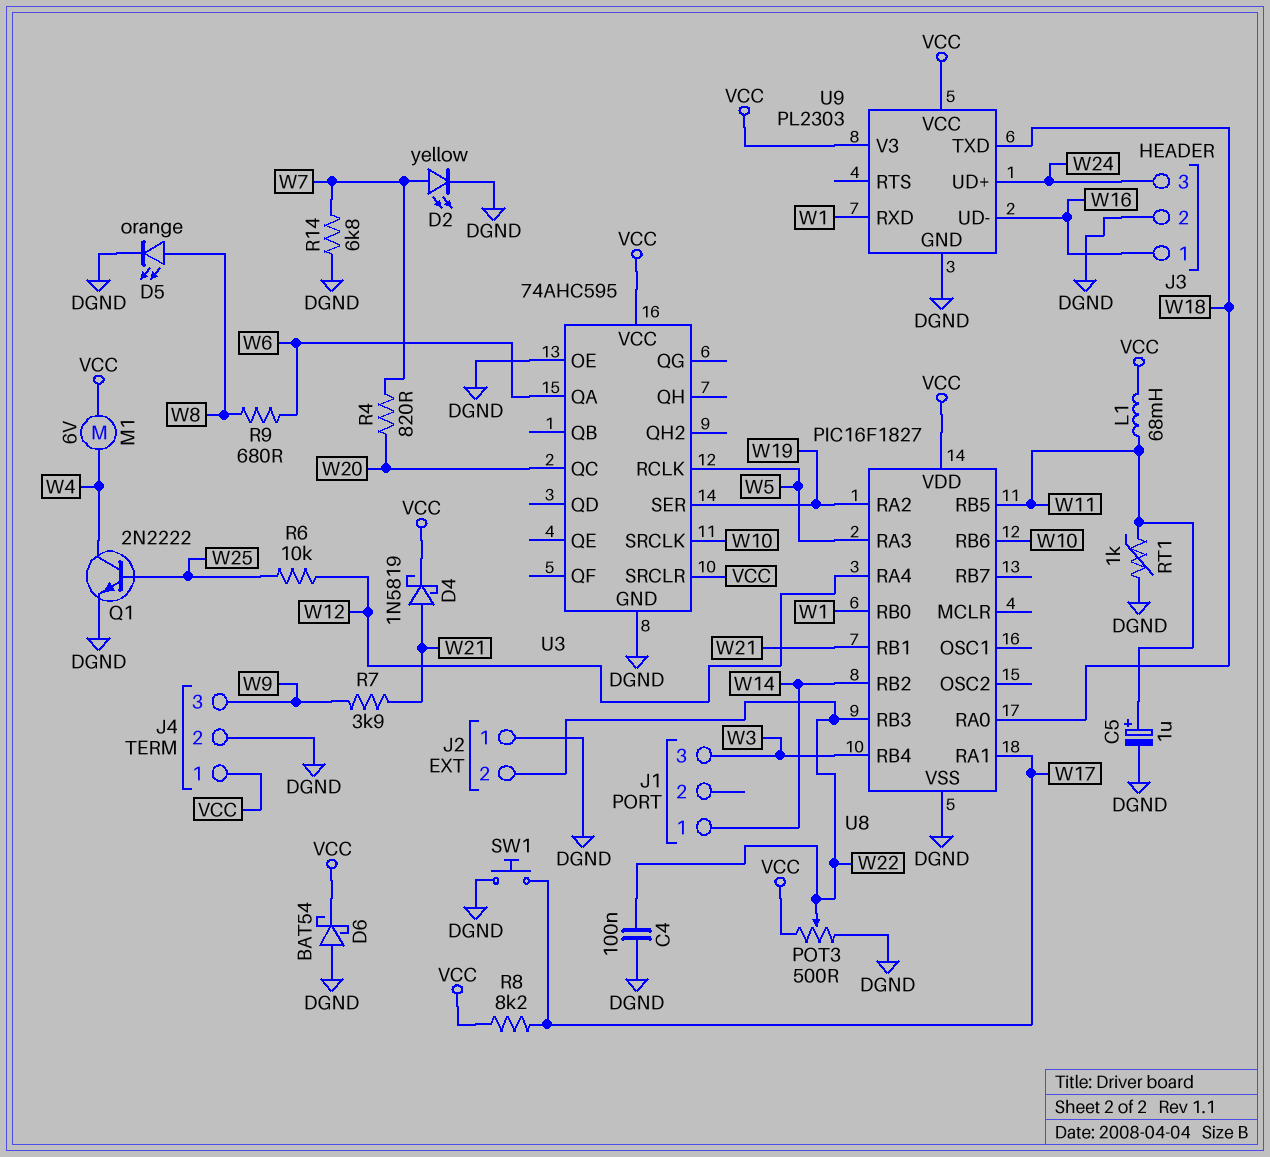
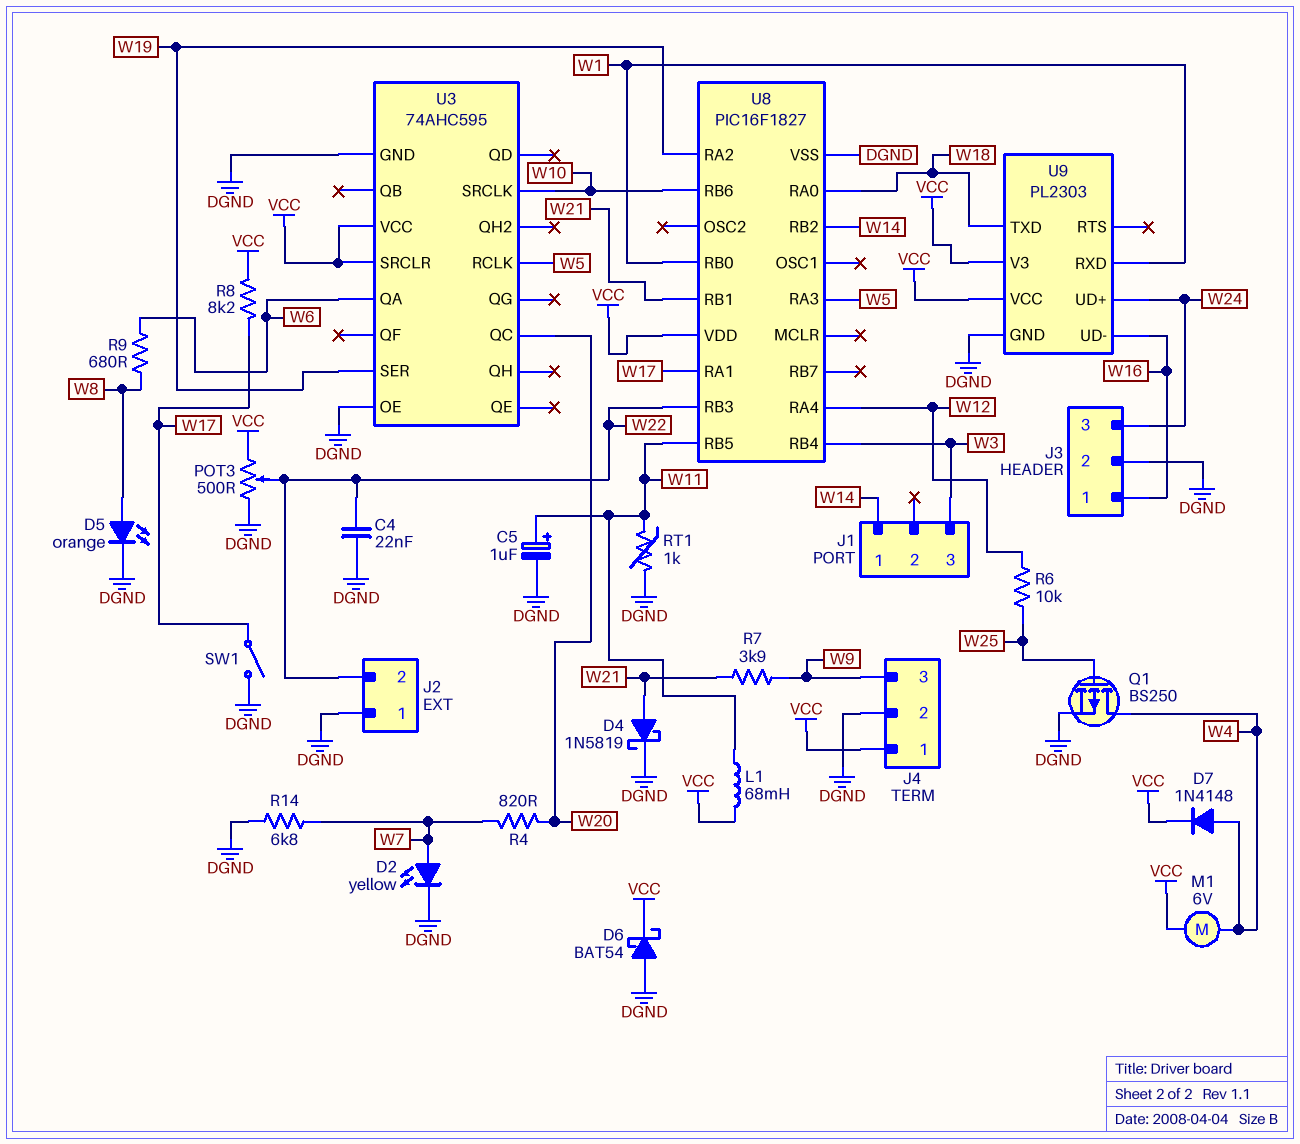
C4: 100nF (DGND, W22) -> 22nF (DGND, W22)
D4: schottky 1N5819 (A W21, K VCC) -> schottky 1N5819 (A W21, K DGND)
D7: none -> diode 1N4148 (A W4, K VCC)
Q1: NPN 2N2222 (B W25, C W4, E DGND) -> PMOS BS250 (G W25, D W4, S DGND)
SW1: button (DGND, W17) -> switch (DGND, W17)

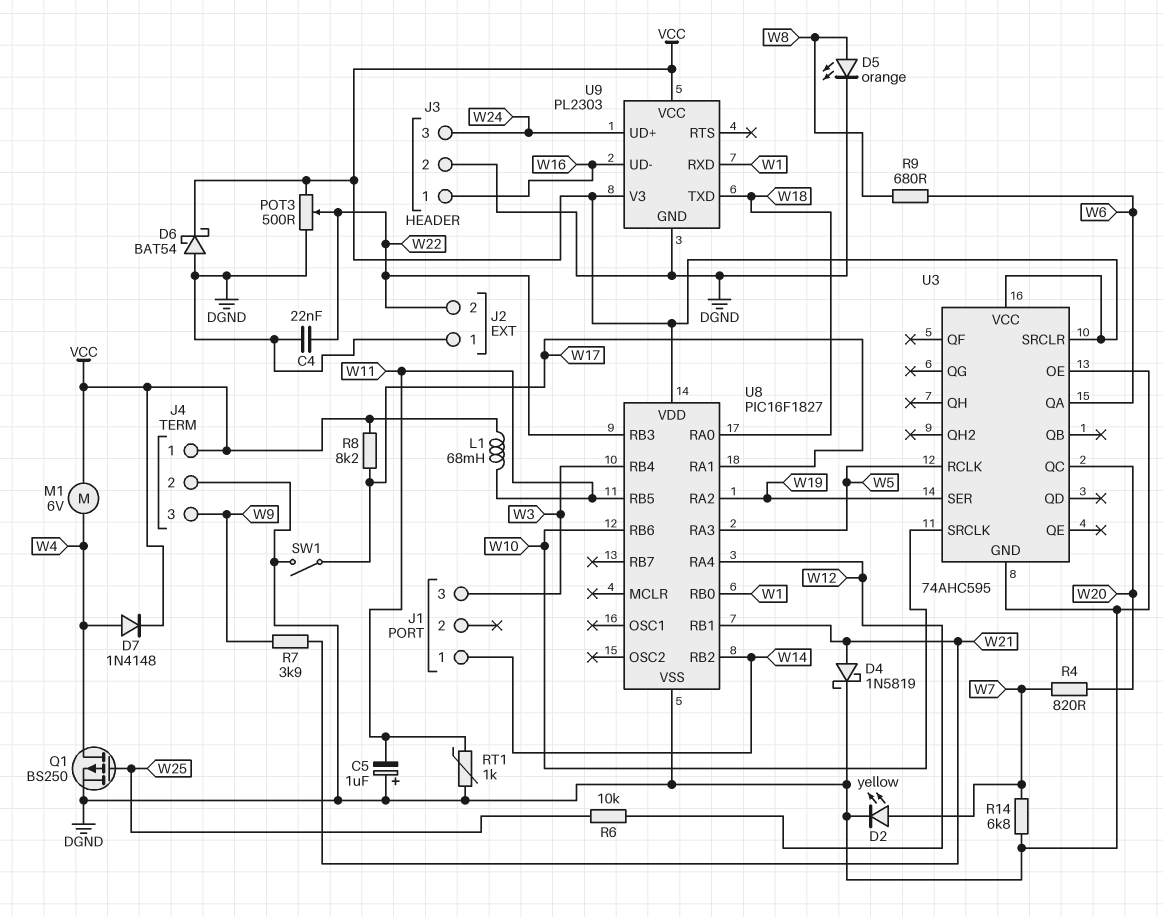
C5: 1uF (plus W11, minus DGND) -> 1uF (plus DGND, minus W11)

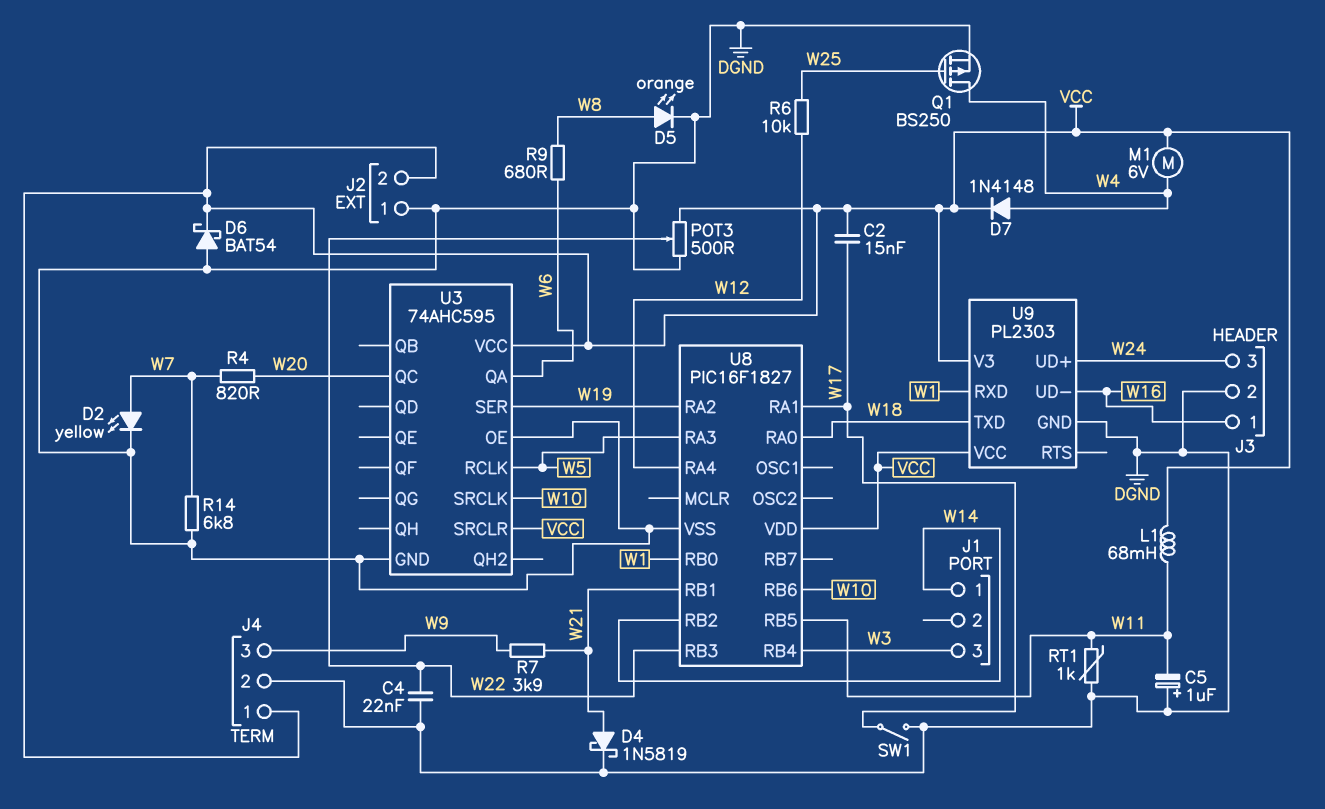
C2: none -> 15nF (VCC, W17)
J2 pin 2: W22 -> VCC
R8: 8.2k (VCC, W17) -> none

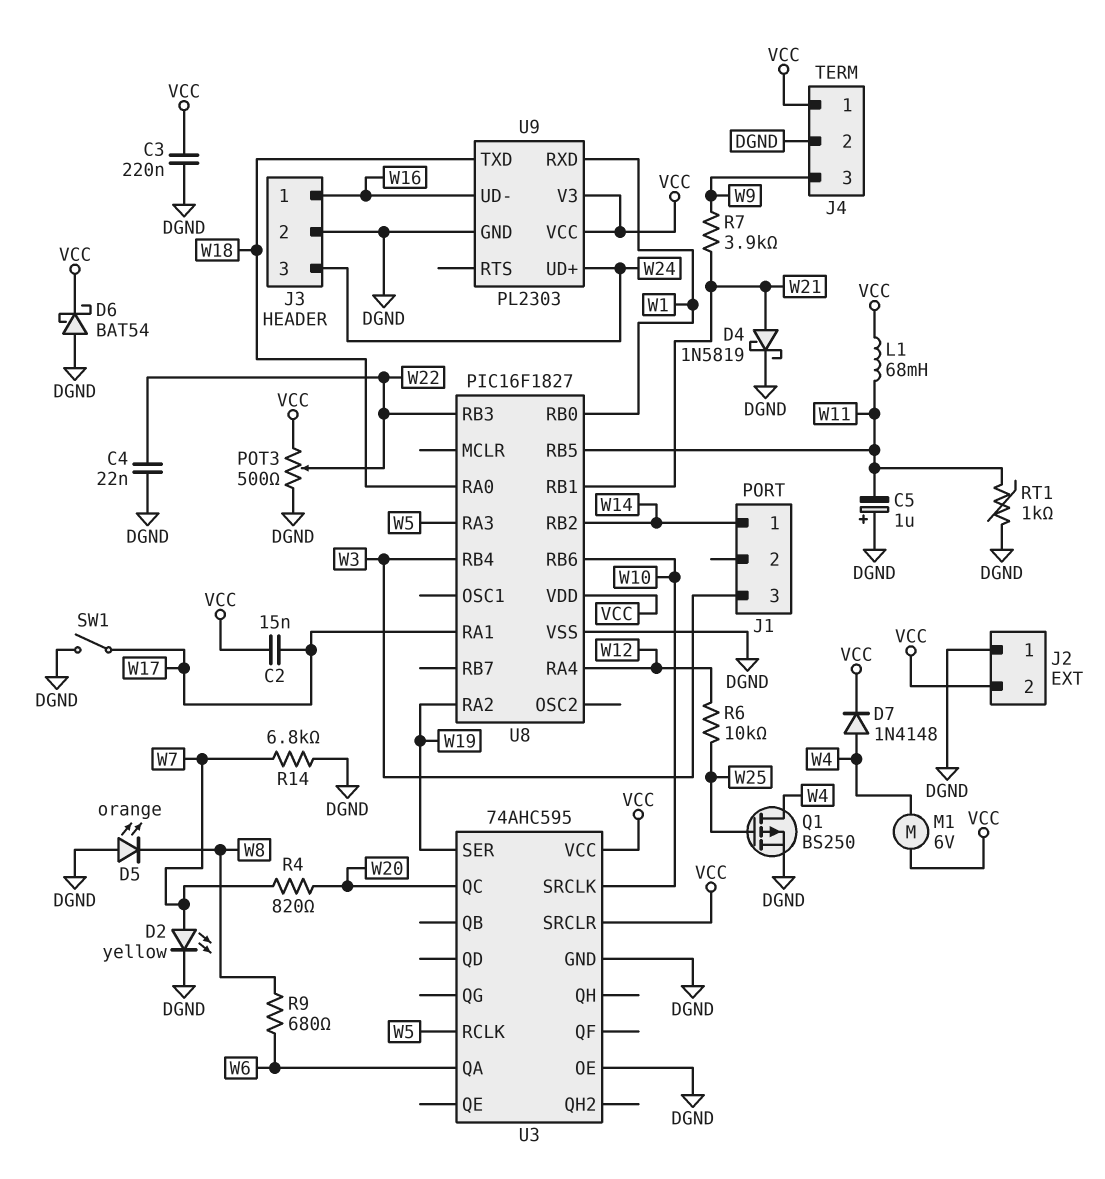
C3: none -> 220nF (DGND, VCC)
D5: LED orange (A W8, K DGND) -> LED orange (A DGND, K W8)

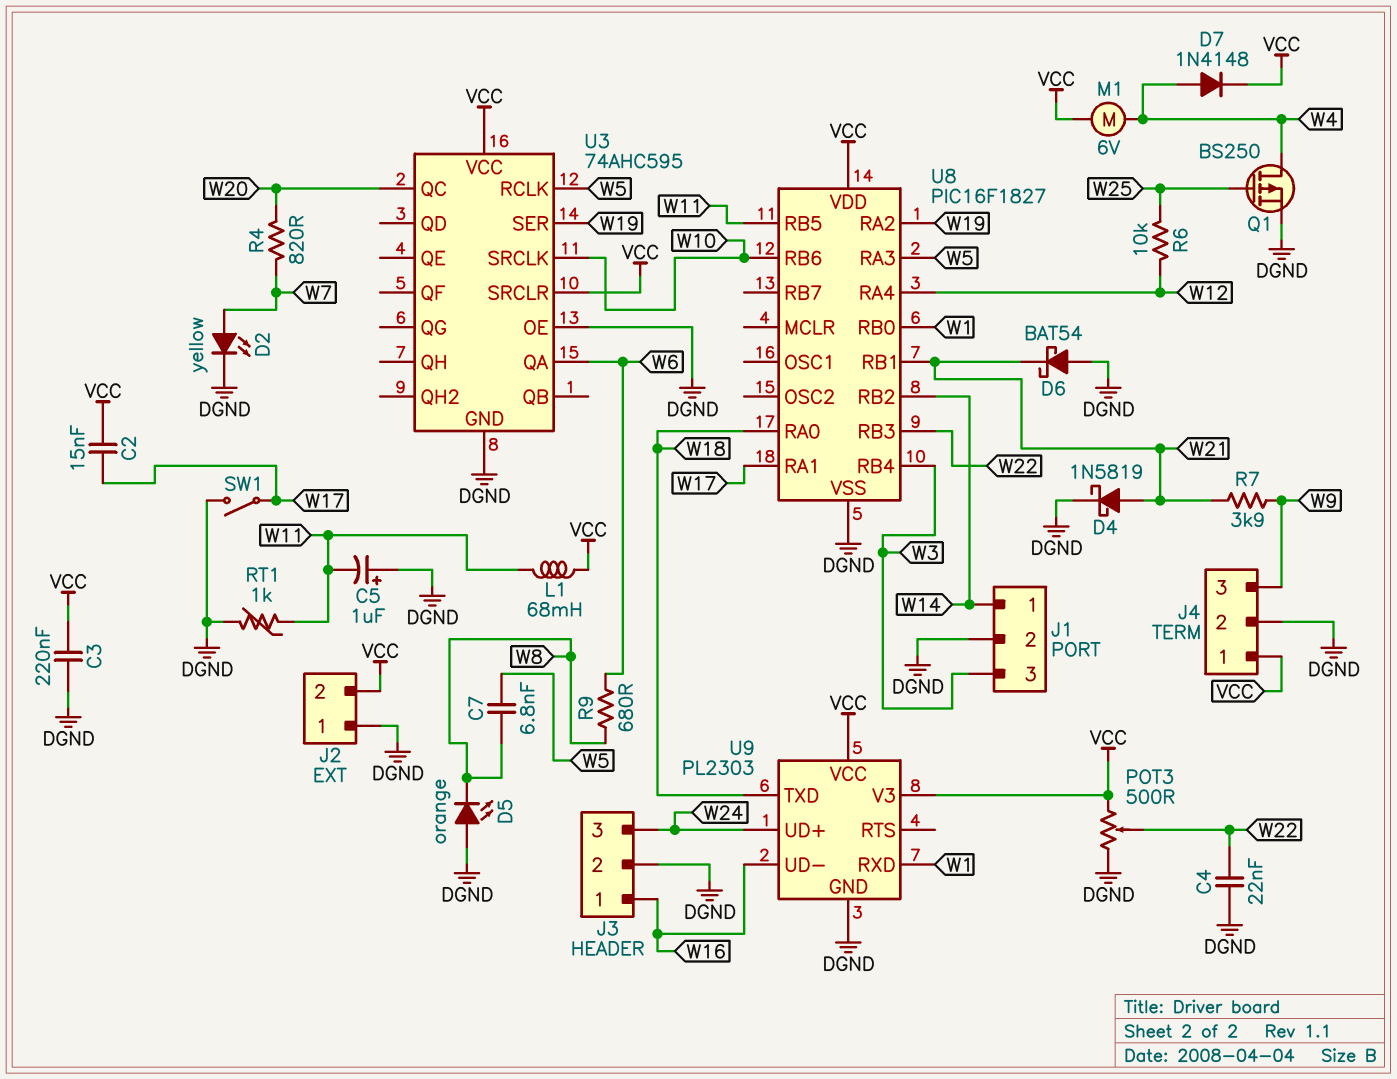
C7: none -> 6.8nF (W5, W8)
D6: schottky BAT54 (A DGND, K VCC) -> schottky BAT54 (A DGND, K W21)
J1 pin 2: none -> DGND
R14: 6.8k (DGND, W7) -> none

